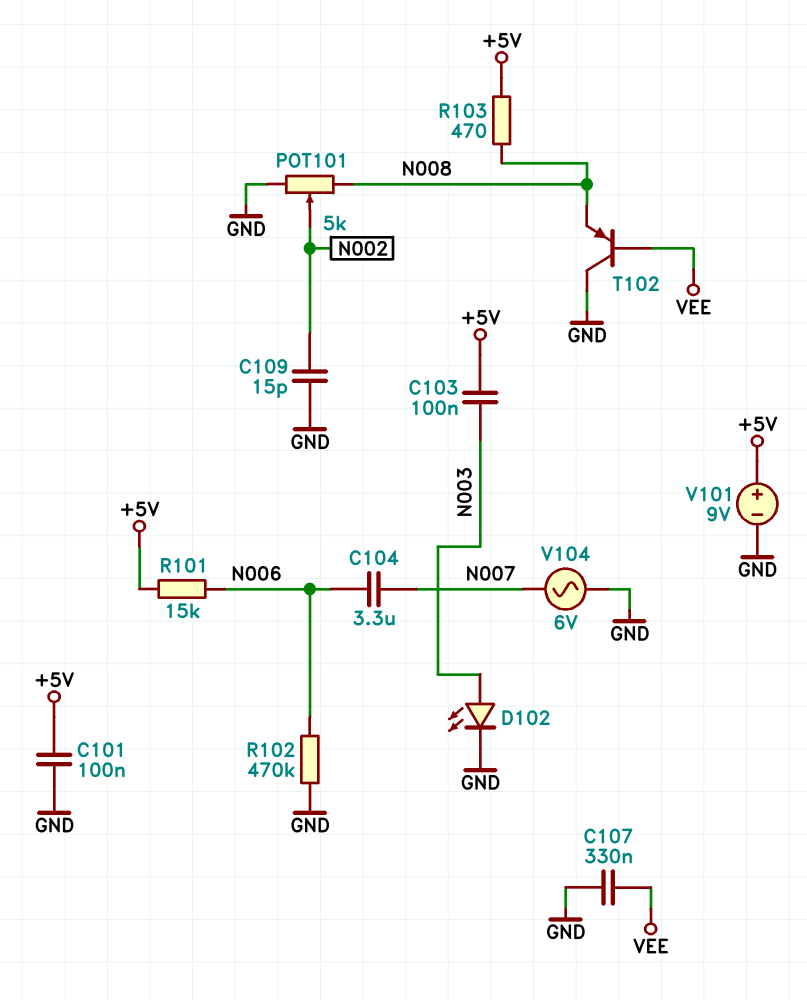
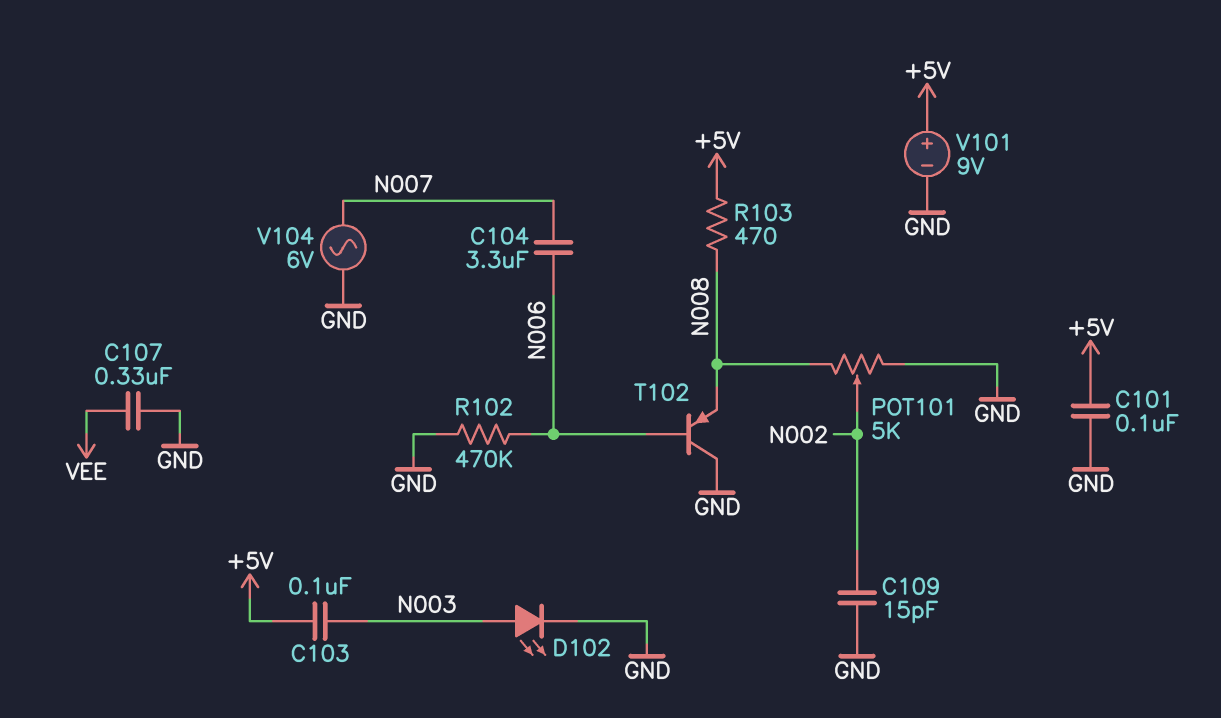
R101: 15k (+5V, N006) -> none
T102: PNP (B VEE, C GND, E N008) -> PNP (B N006, C GND, E N008)

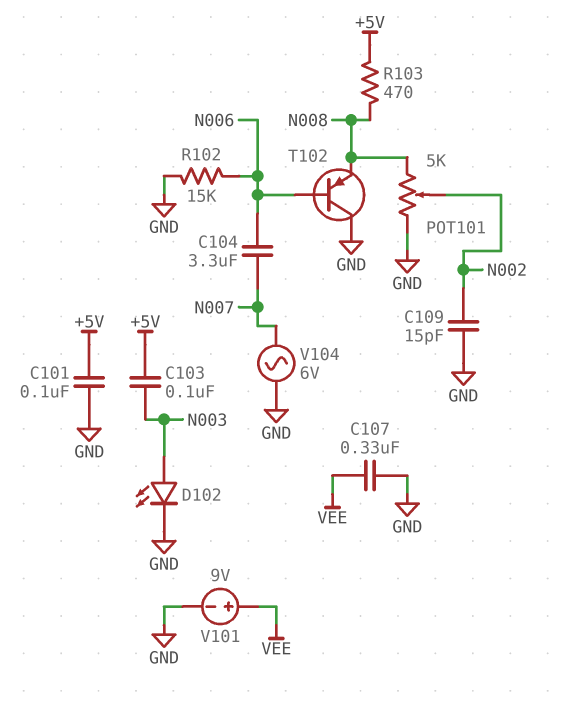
R102: 470k (GND, N006) -> 15k (GND, N006)
V101: 9V (plus +5V, minus GND) -> 9V (plus VEE, minus GND)

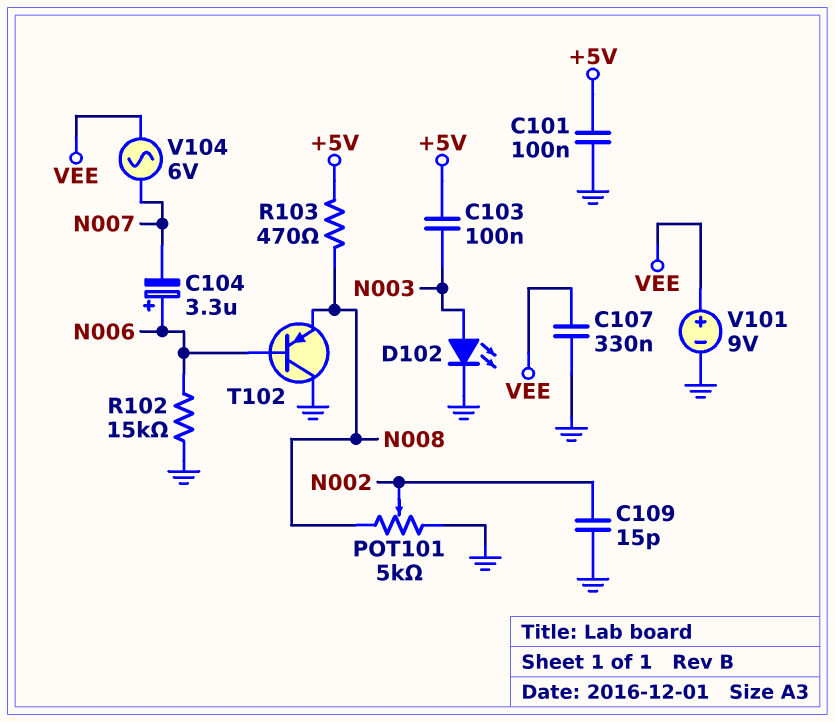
C104: 3.3uF (N006, N007) -> 3.3uF (plus N006, minus N007)
V104: AC 6V (GND, N007) -> AC 6V (N007, VEE)

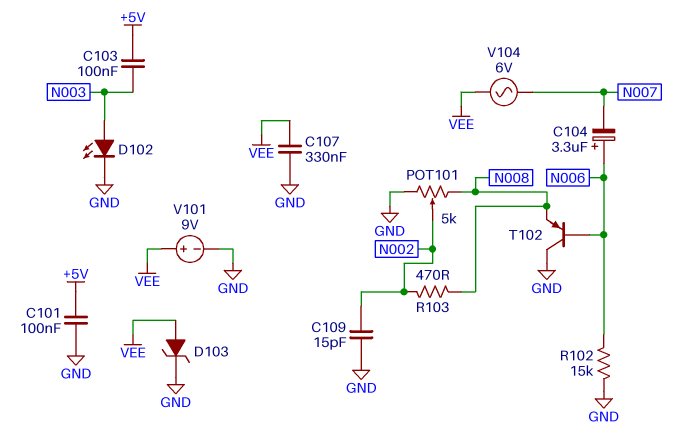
D103: none -> zener (A VEE, K GND)
R103: 470 (+5V, N008) -> 470 (N002, N008)

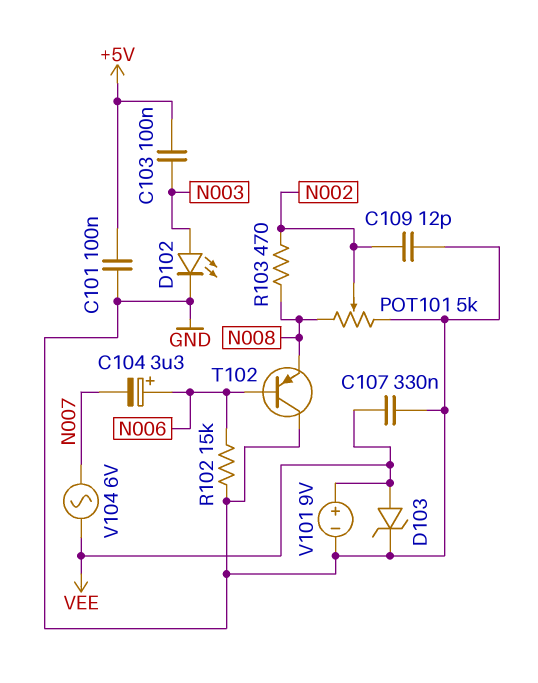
C109: 15pF (GND, N002) -> 12pF (GND, N002)

